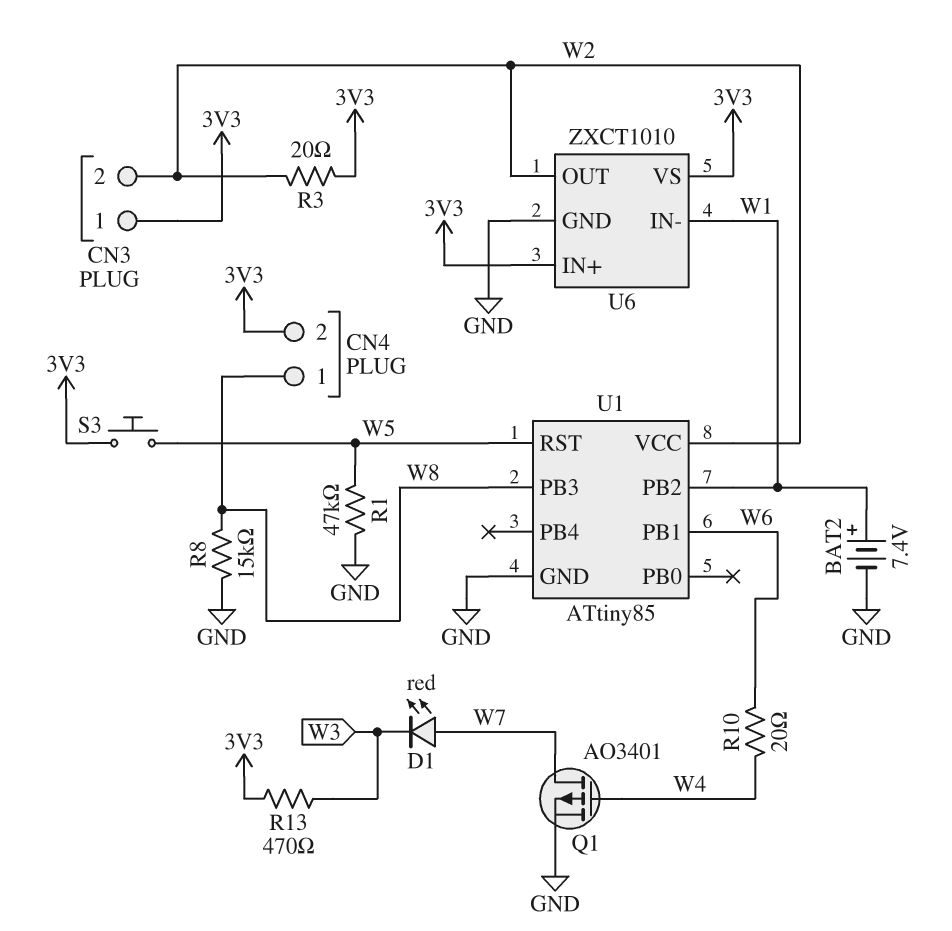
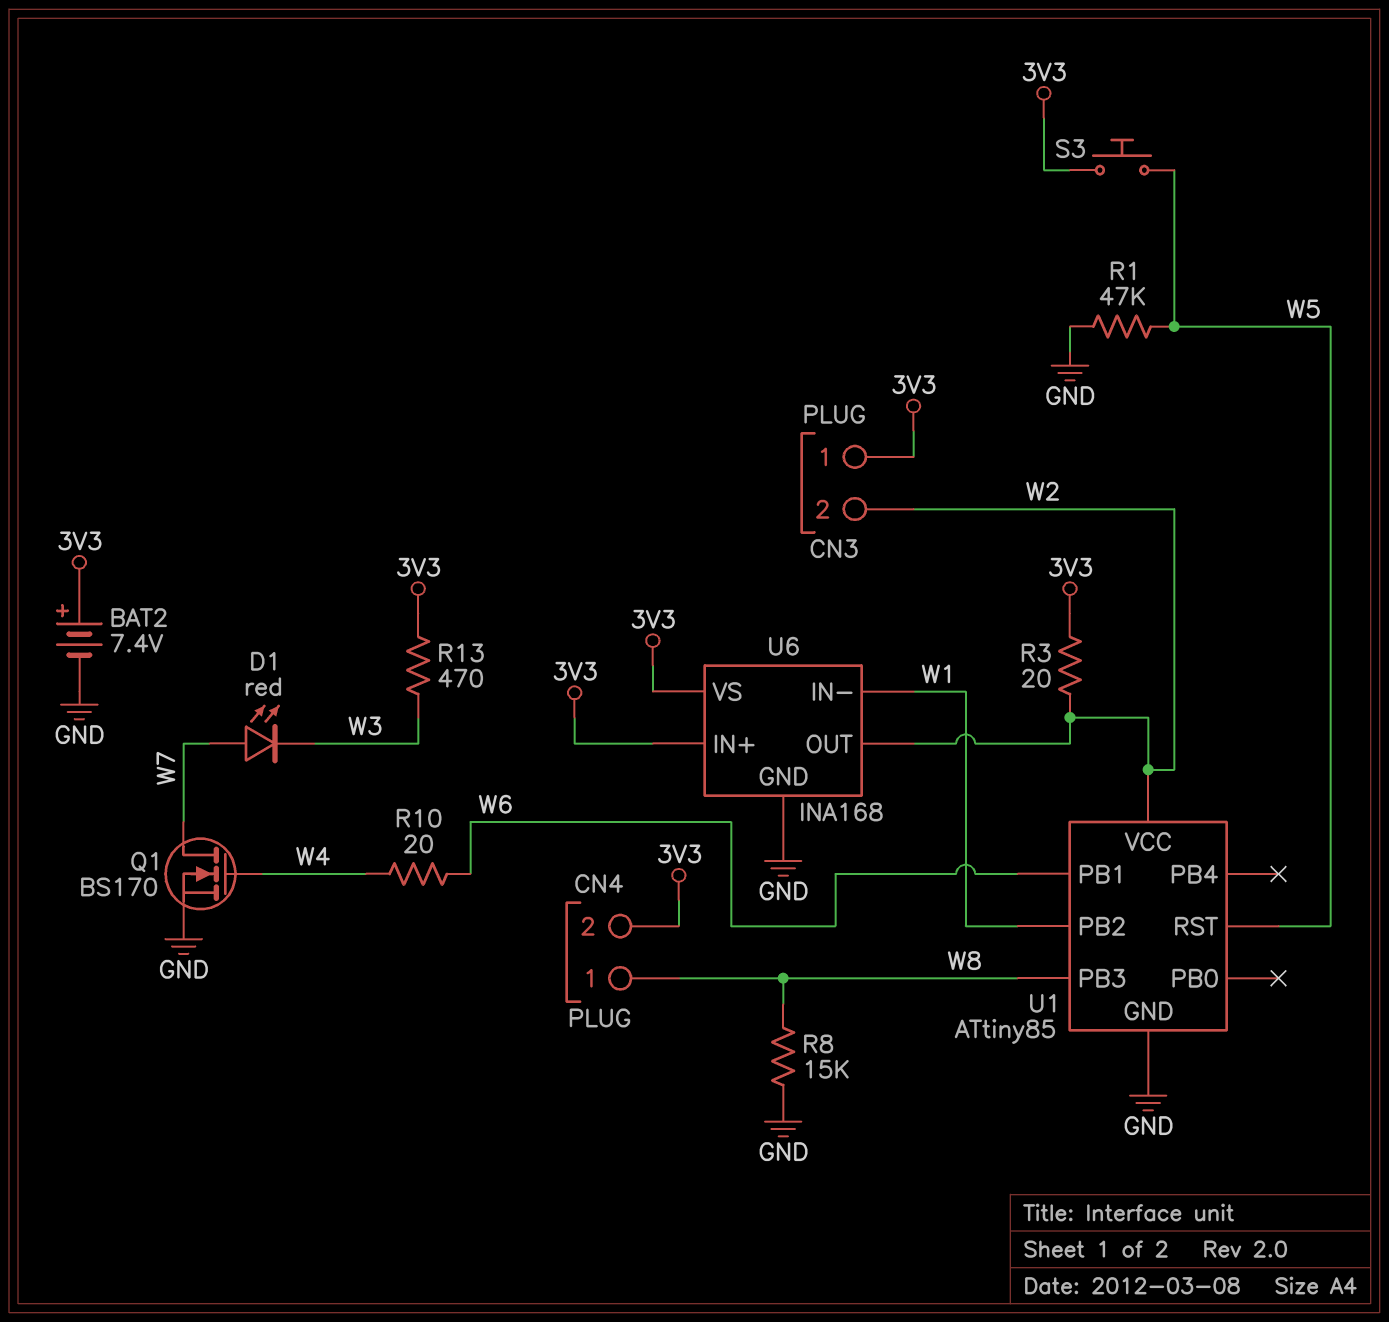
BAT2: 7.4V (plus W1, minus GND) -> 7.4V (plus 3V3, minus GND)
Q1: PMOS AO3401 (G W4, D W7, S GND) -> NMOS BS170 (G W4, D W7, S GND)
U6: ZXCT1010 -> INA168

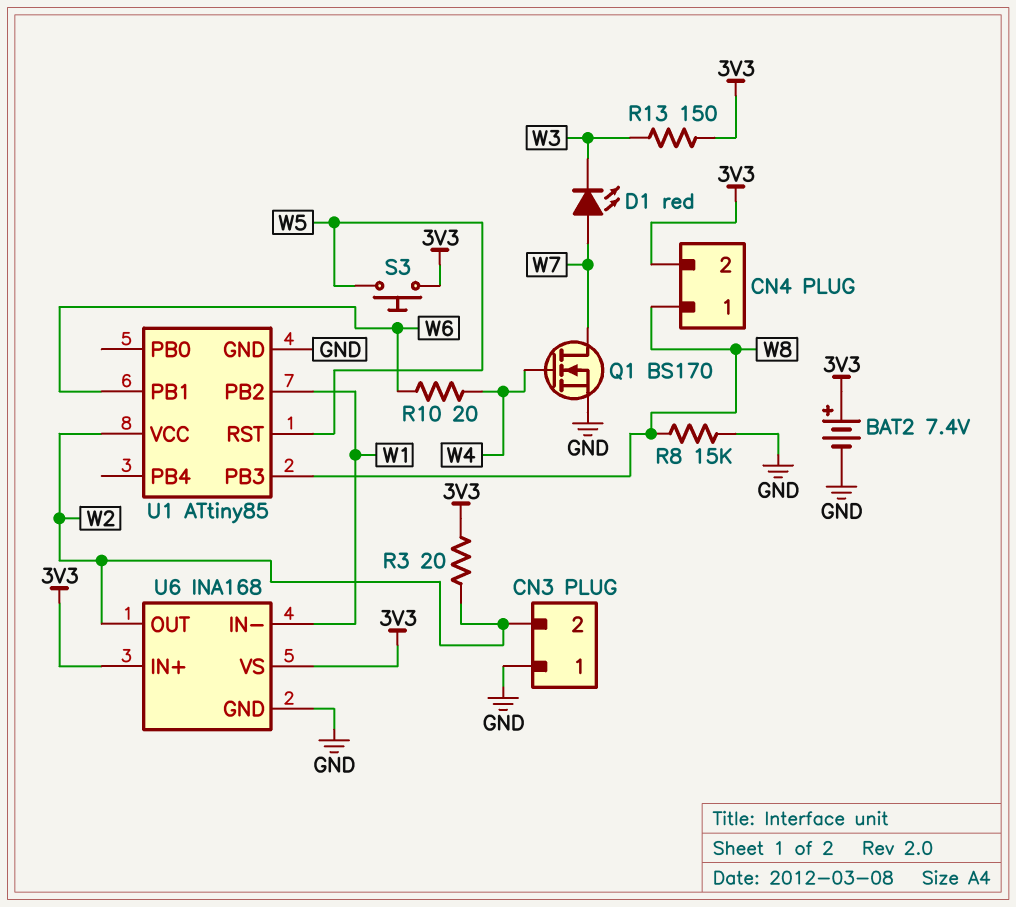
CN3 pin 1: 3V3 -> GND
R1: 47k (GND, W5) -> none
R13: 470 (3V3, W3) -> 150 (3V3, W3)

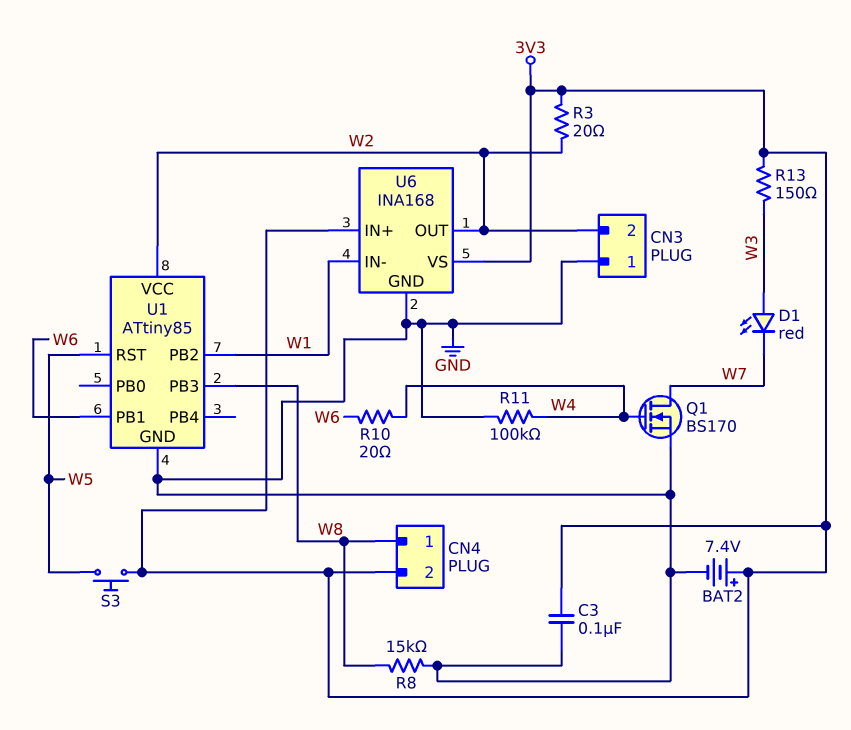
C3: none -> 100nF (3V3, GND)
D1: LED red (A W7, K W3) -> LED red (A W3, K W7)
R11: none -> 100k (GND, W4)

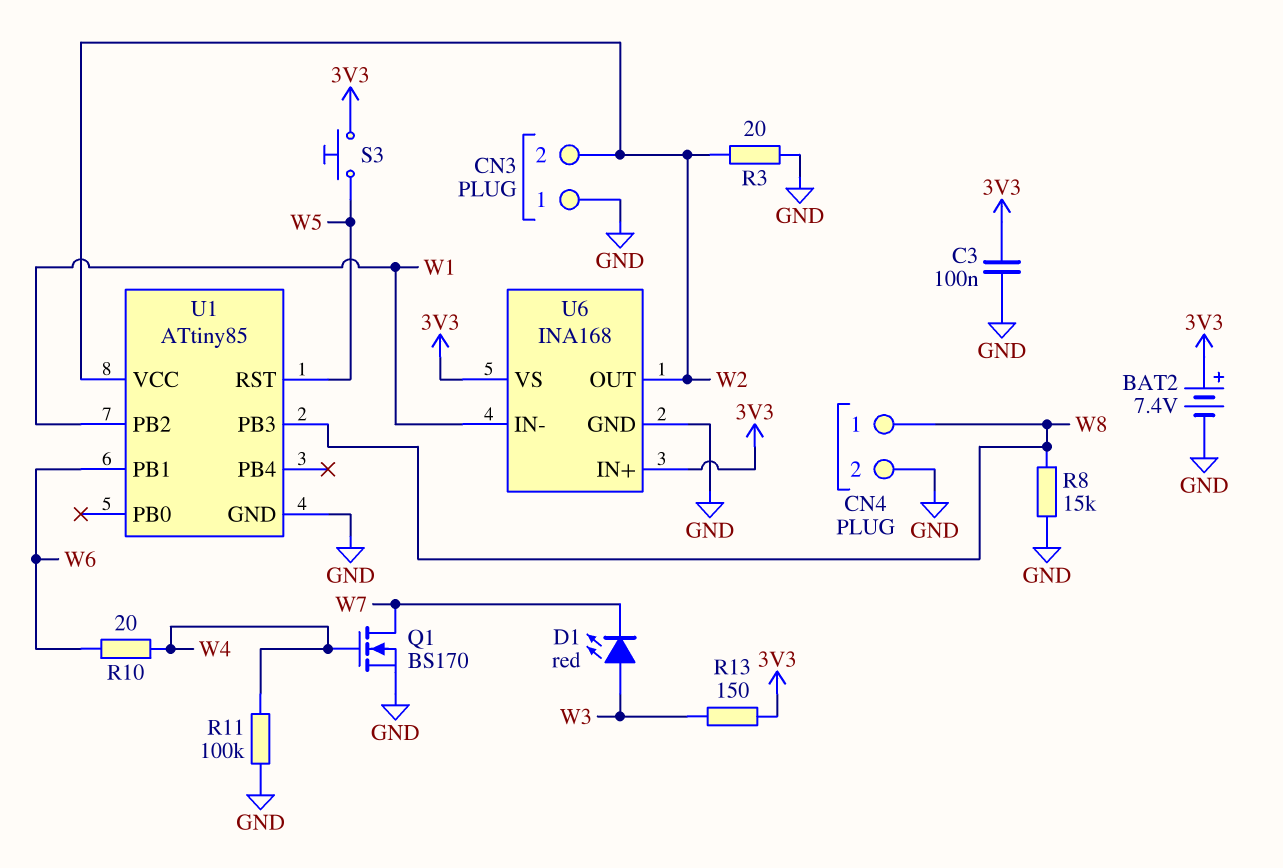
CN4 pin 2: 3V3 -> GND
R3: 20 (3V3, W2) -> 20 (GND, W2)

